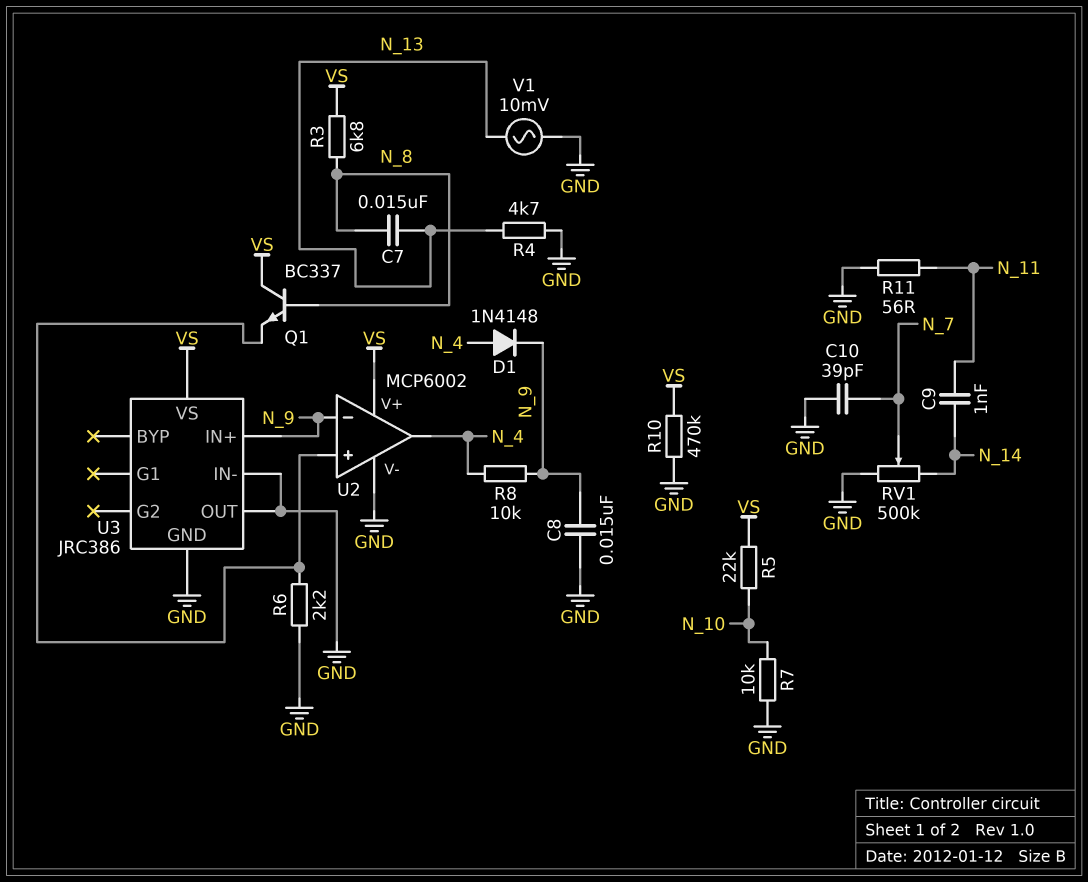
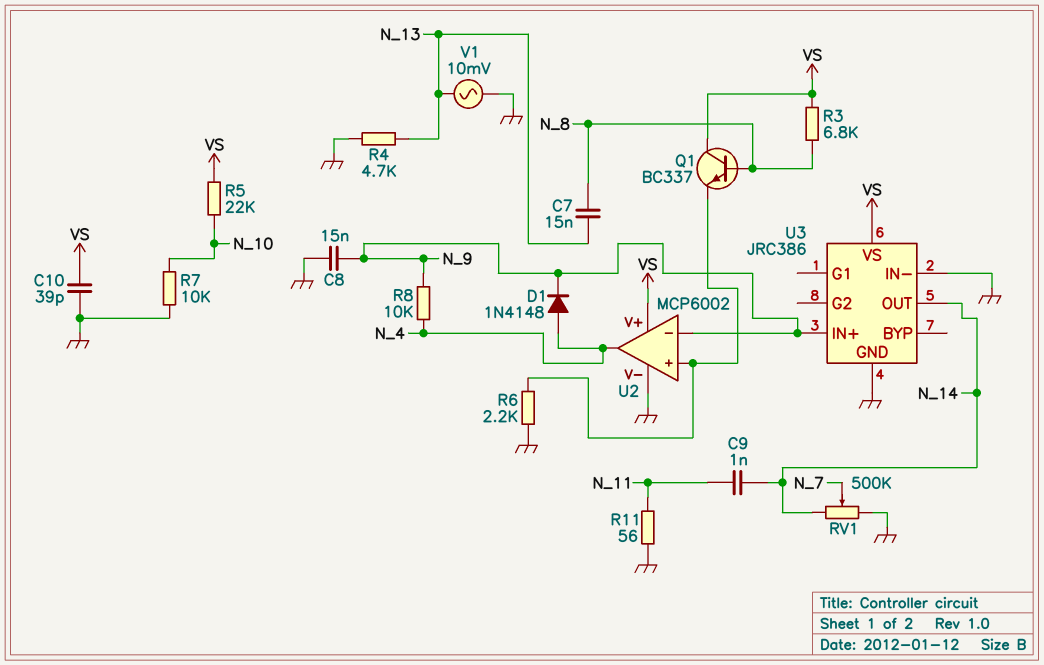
C10: 39pF (GND, N_7) -> 39pF (GND, VS)
R10: 470k (GND, VS) -> none
U3 pin OUT: GND -> N_14

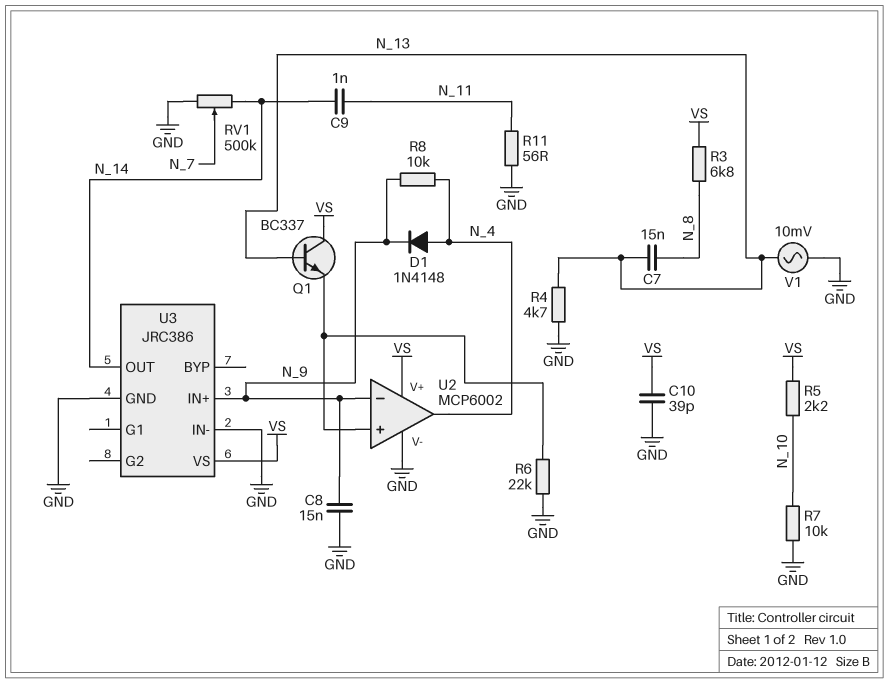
Q1: NPN BC337 (B N_8, C VS, E U2/in+) -> NPN BC337 (B N_13, C VS, E U2/in+)
R5: 22k (N_10, VS) -> 2.2k (N_10, VS)
R6: 2.2k (GND, U2/in+) -> 22k (GND, U2/in+)

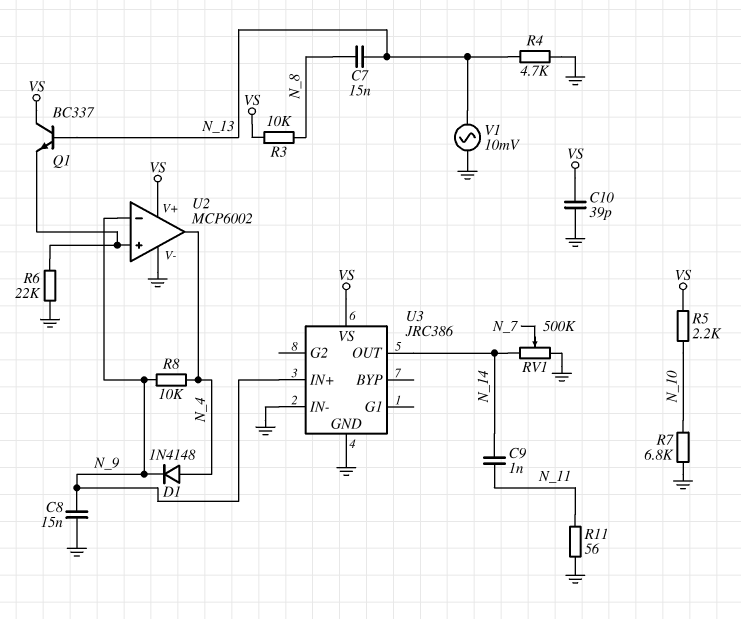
R3: 6.8k (N_8, VS) -> 10k (N_8, VS)
R7: 10k (GND, N_10) -> 6.8k (GND, N_10)

